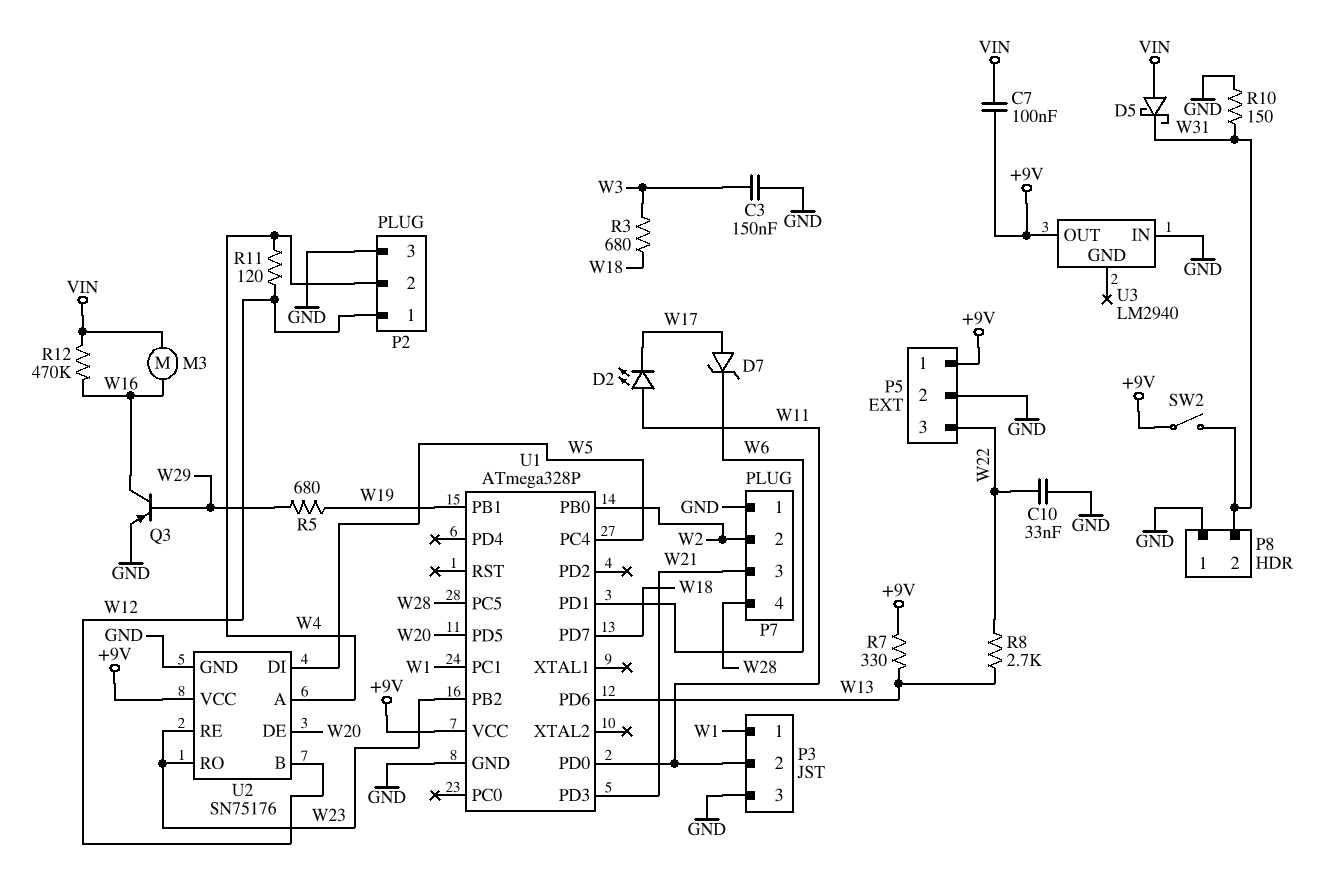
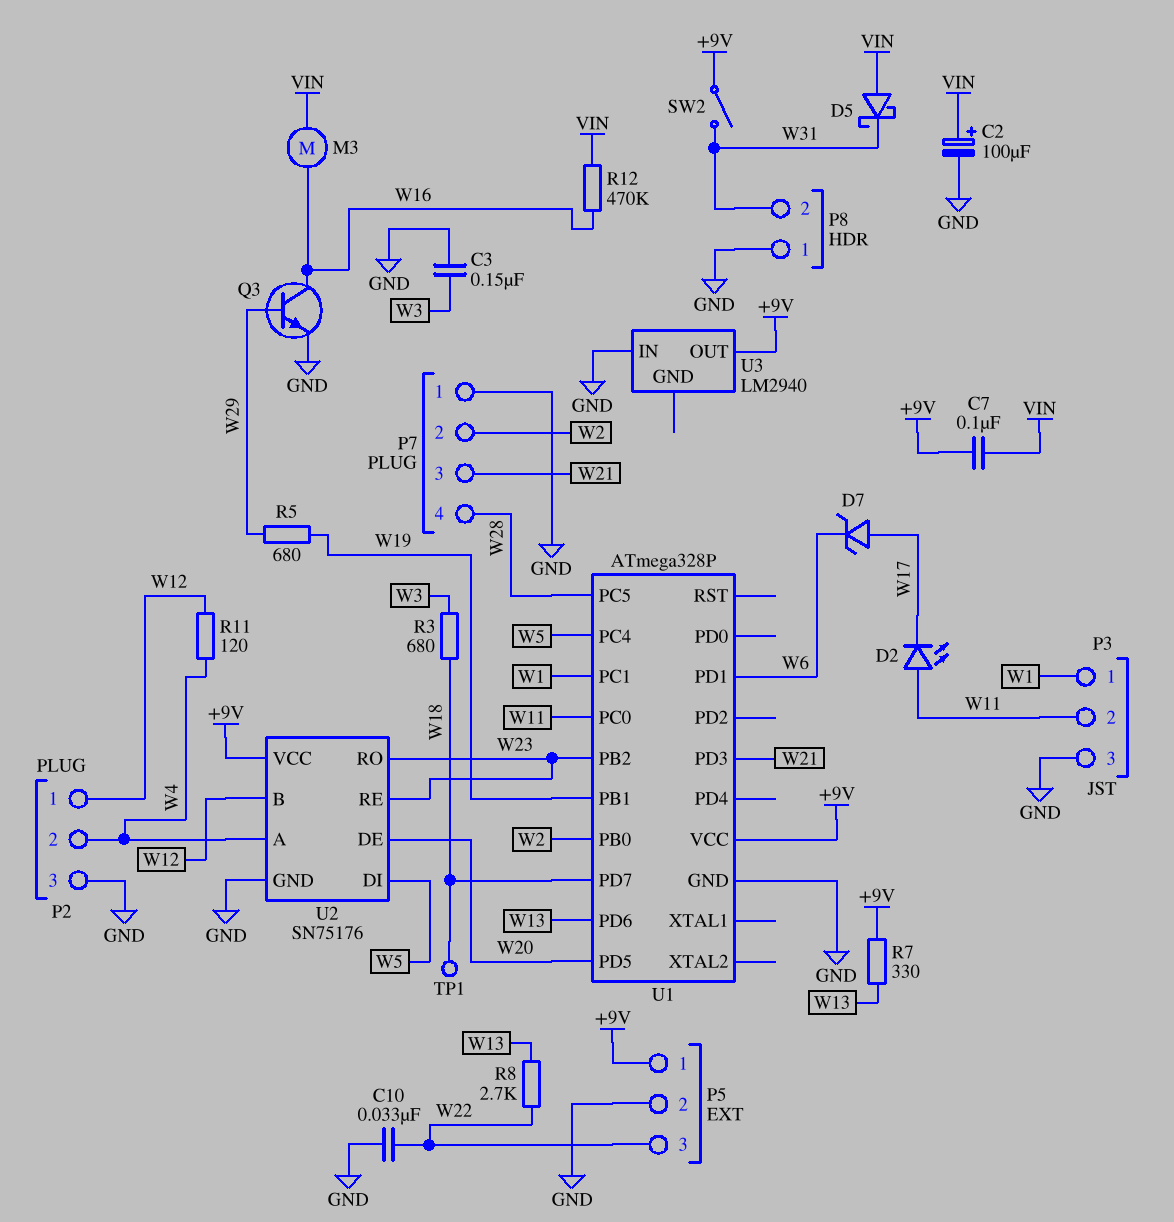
C2: none -> 100uF (plus VIN, minus GND)
Q3: PNP (B W29, C W16, E GND) -> NPN (B W29, C W16, E GND)
R10: 150 (GND, W31) -> none
TP1: none -> test point (W18)
U1 pin PC0: none -> W11
U1 pin PD0: W11 -> none

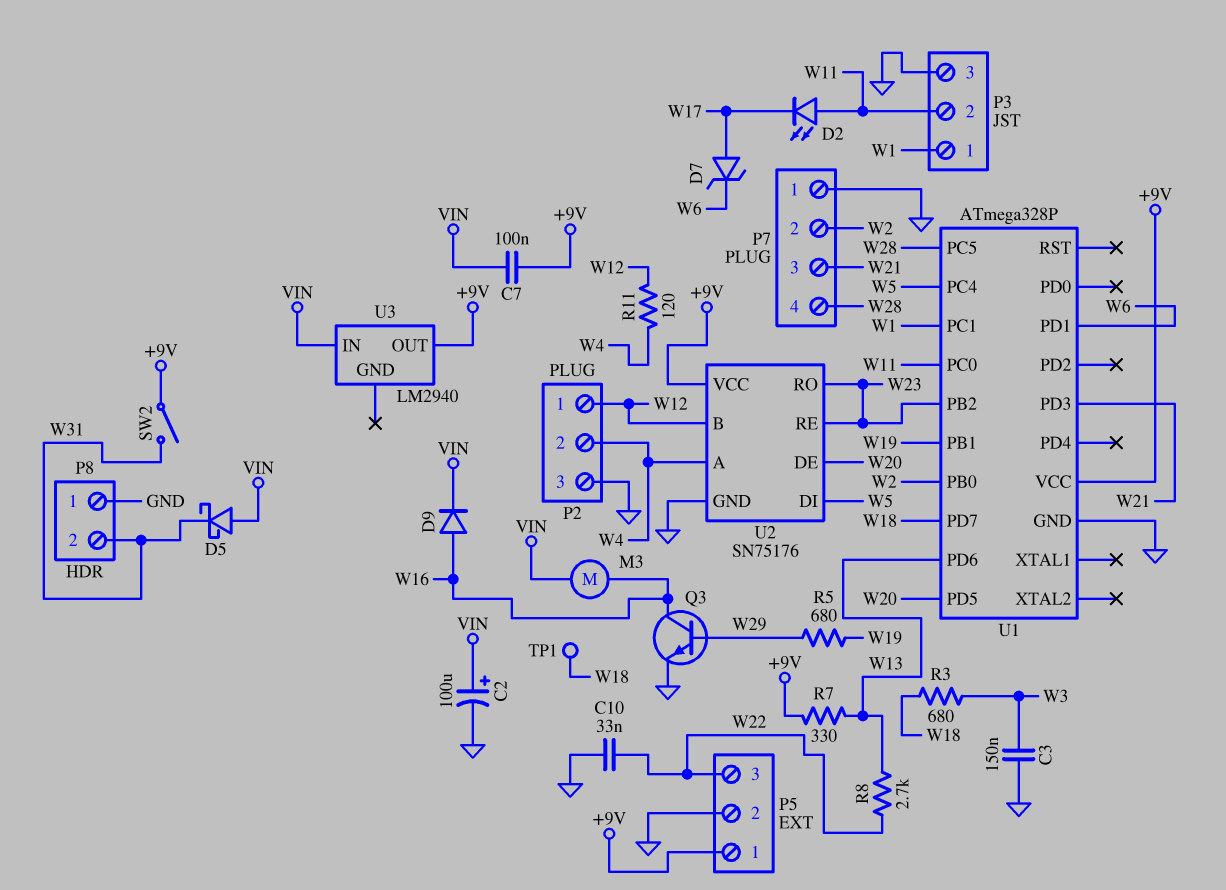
D9: none -> diode (A W16, K VIN)
R12: 470k (VIN, W16) -> none
U3 pin IN: GND -> VIN

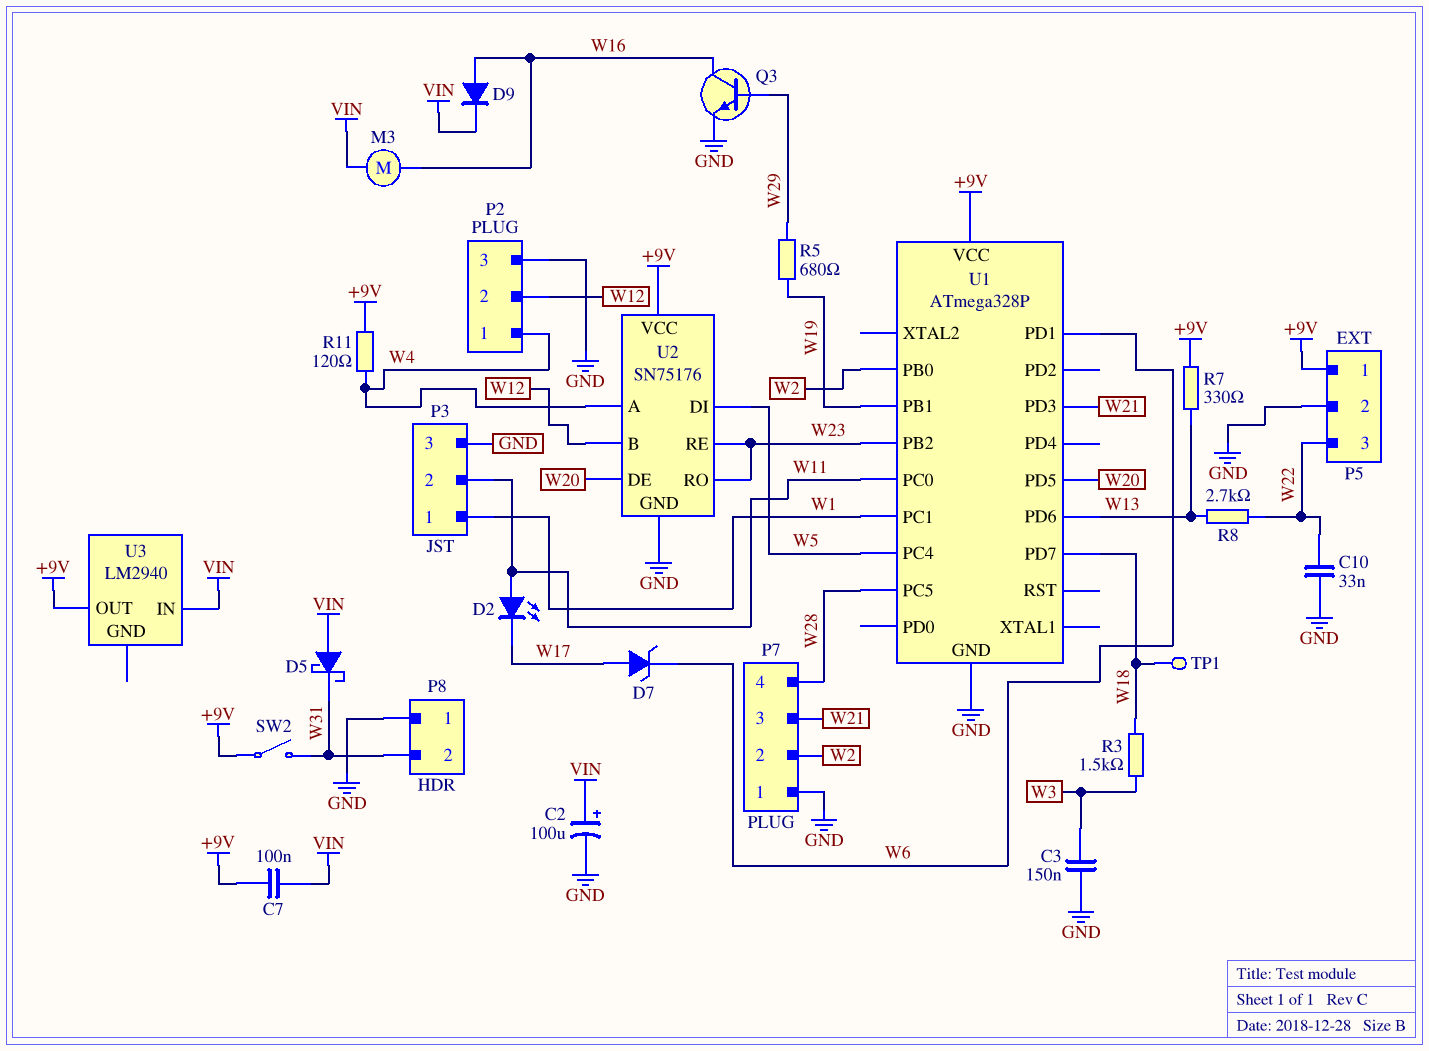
P2 pin 1: W12 -> W4
P2 pin 2: W4 -> W12
R3: 680 (W3, W18) -> 1.5k (W3, W18)
R11: 120 (W4, W12) -> 120 (+9V, W4)

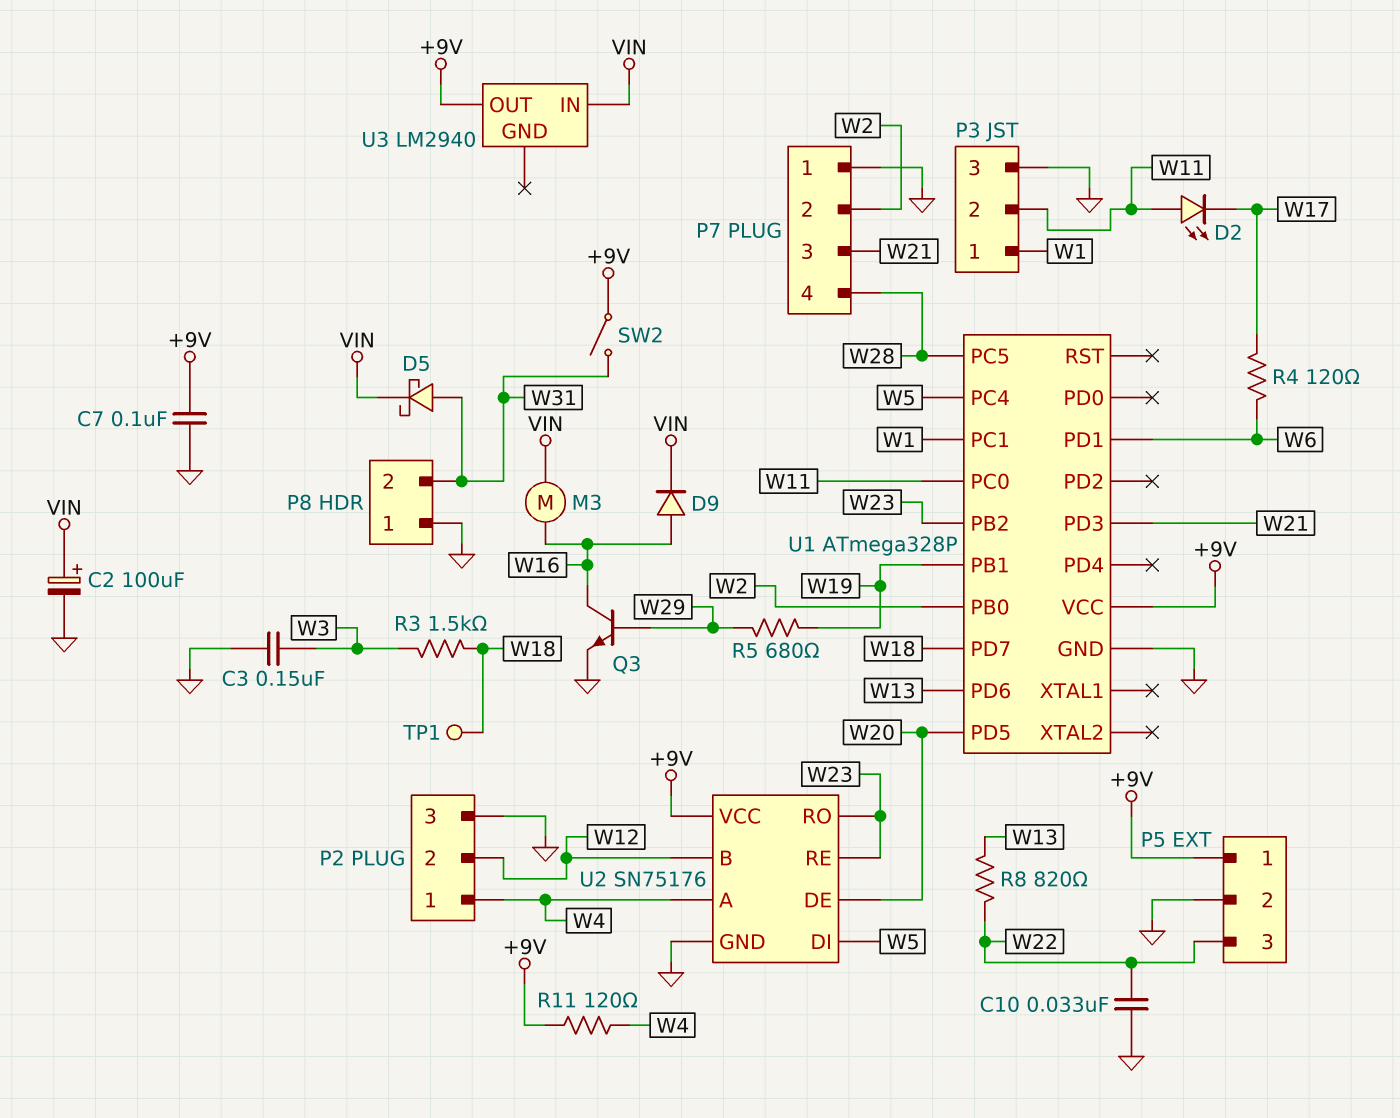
C7: 100nF (+9V, VIN) -> 100nF (+9V, GND)
D5: schottky (A VIN, K W31) -> schottky (A W31, K VIN)
D7: zener (A W17, K W6) -> none
R4: none -> 120 (W6, W17)
R7: 330 (+9V, W13) -> none
R8: 2.7k (W13, W22) -> 820 (W13, W22)

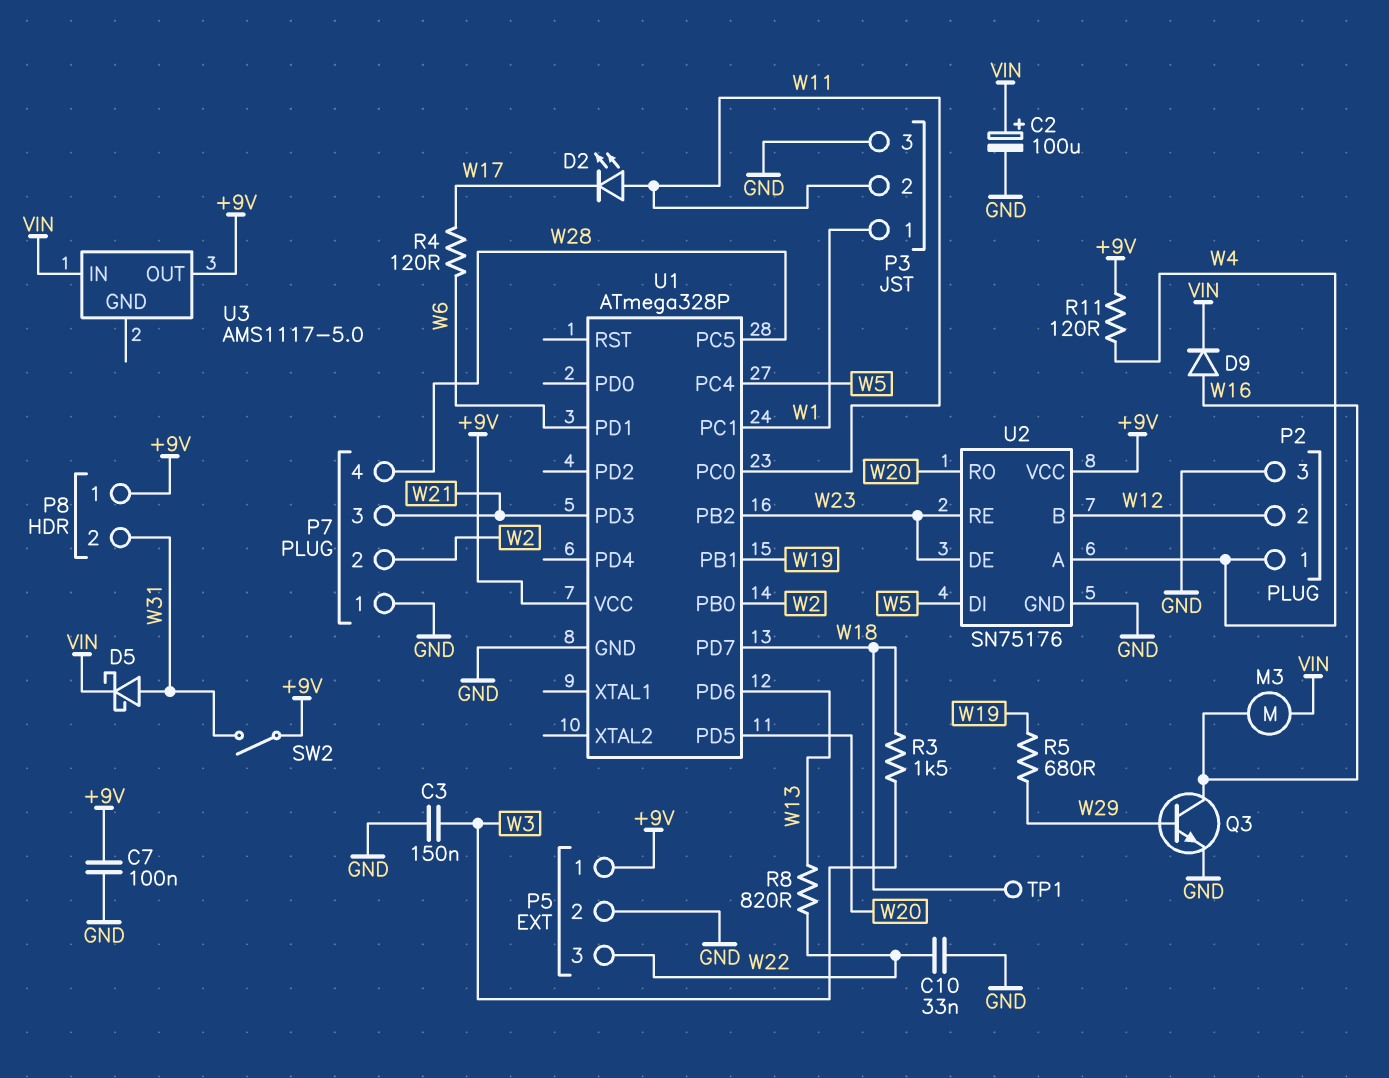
P8 pin 1: GND -> +9V
U2 pin DE: W20 -> W23
U2 pin RO: W23 -> W20
U3: LM2940 -> AMS1117-5.0

